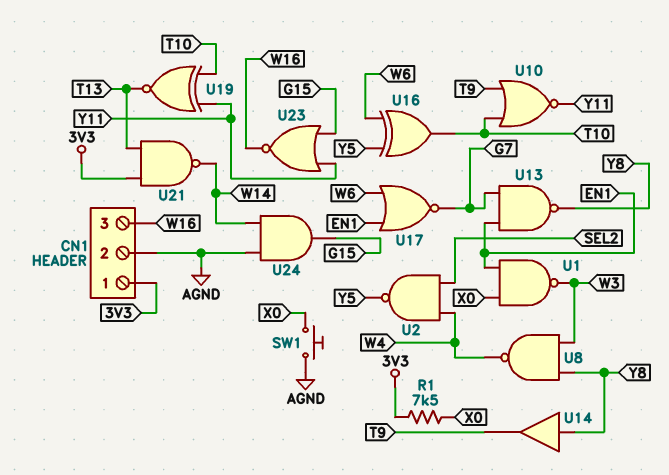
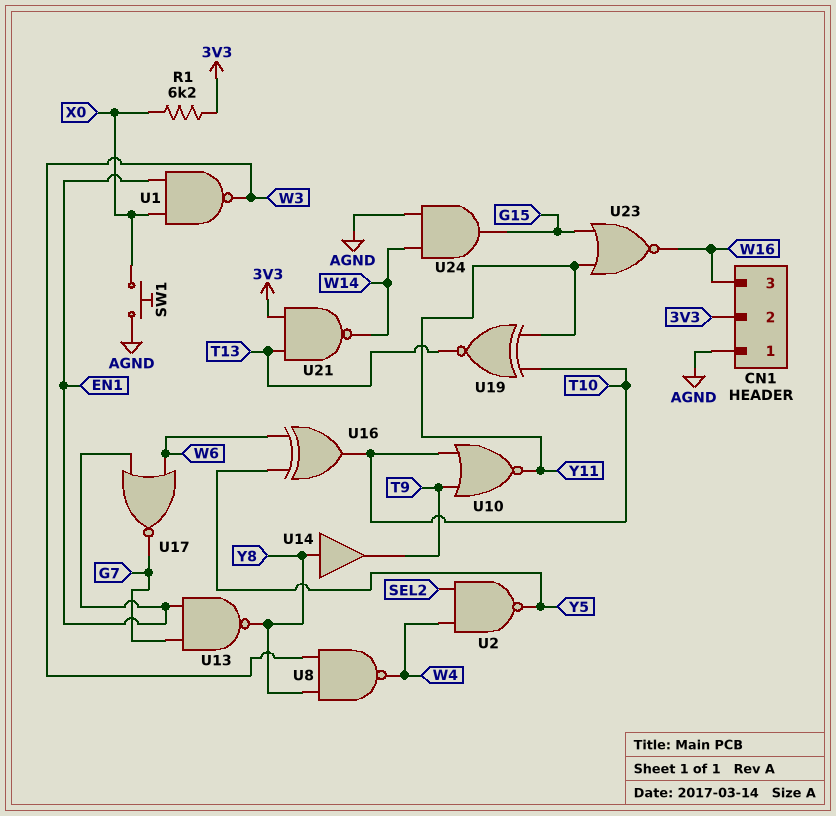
CN1 pin 1: 3V3 -> AGND
CN1 pin 2: AGND -> 3V3
R1: 7.5k (3V3, X0) -> 6.2k (3V3, X0)

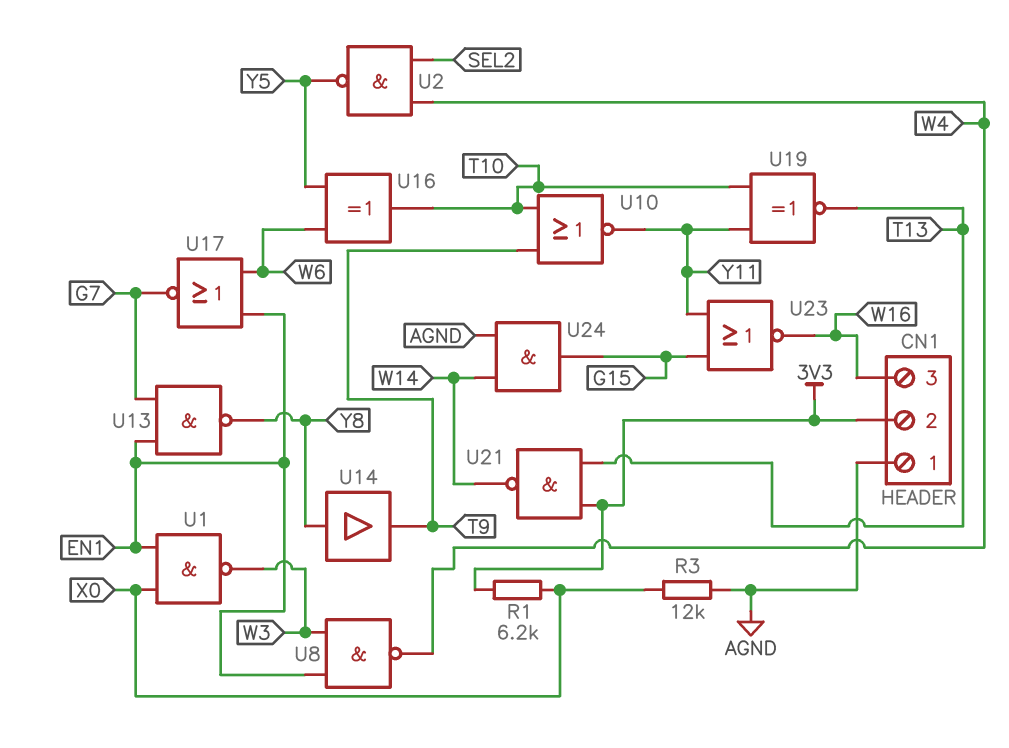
R3: none -> 12k (AGND, X0)
SW1: button (AGND, X0) -> none
U8: NAND (in W3, in Y8, out W4) -> NAND (in EN1, in W3, out W4)

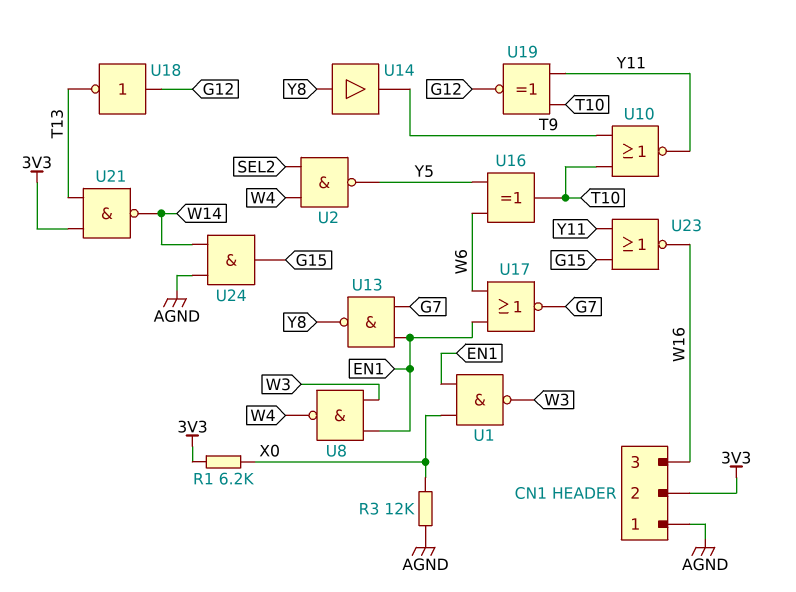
U18: none -> NOT (in G12, out T13)
U19: XNOR (in T10, in Y11, out T13) -> XNOR (in T10, in Y11, out G12)

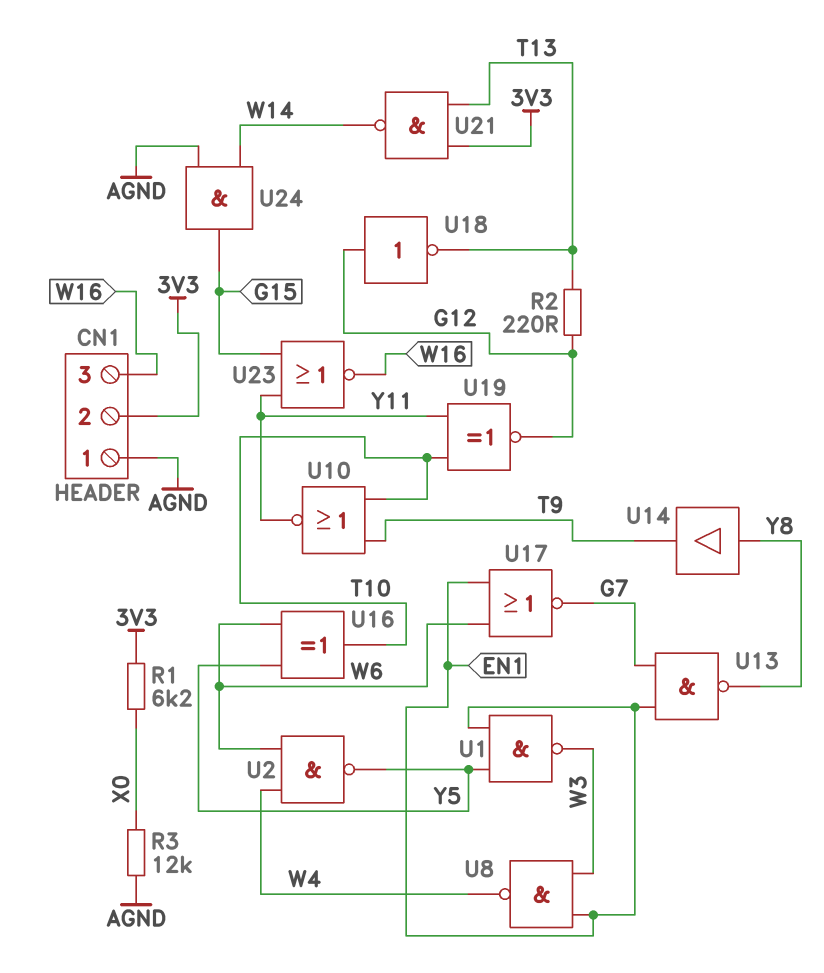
R2: none -> 220 (G12, T13)
U1: NAND (in EN1, in X0, out W3) -> NAND (in EN1, in Y5, out W3)
U2: NAND (in SEL2, in W4, out Y5) -> NAND (in W4, in W6, out Y5)

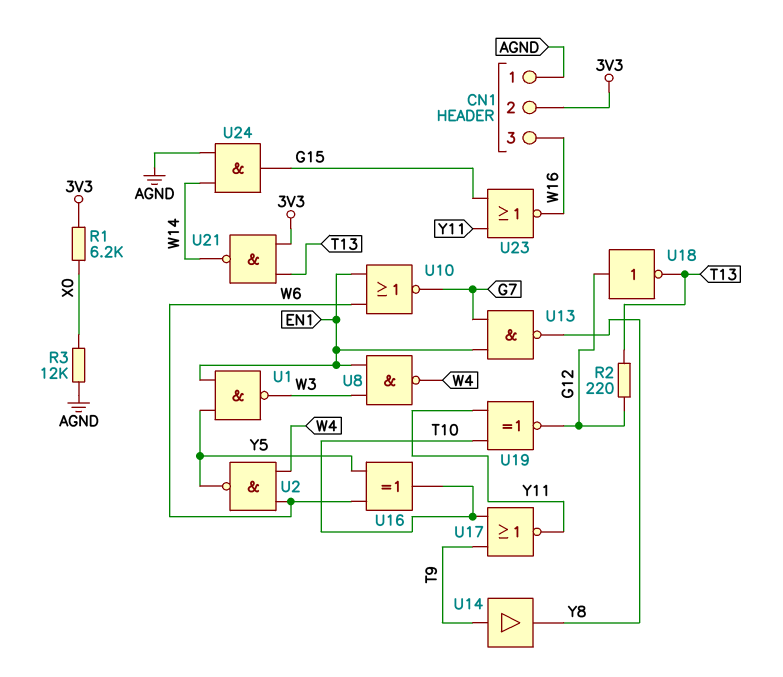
U10: NOR (in T9, in T10, out Y11) -> NOR (in EN1, in W6, out G7)
U14: buffer (in Y8, out T9) -> buffer (in T9, out Y8)
U17: NOR (in EN1, in W6, out G7) -> NOR (in T9, in T10, out Y11)

